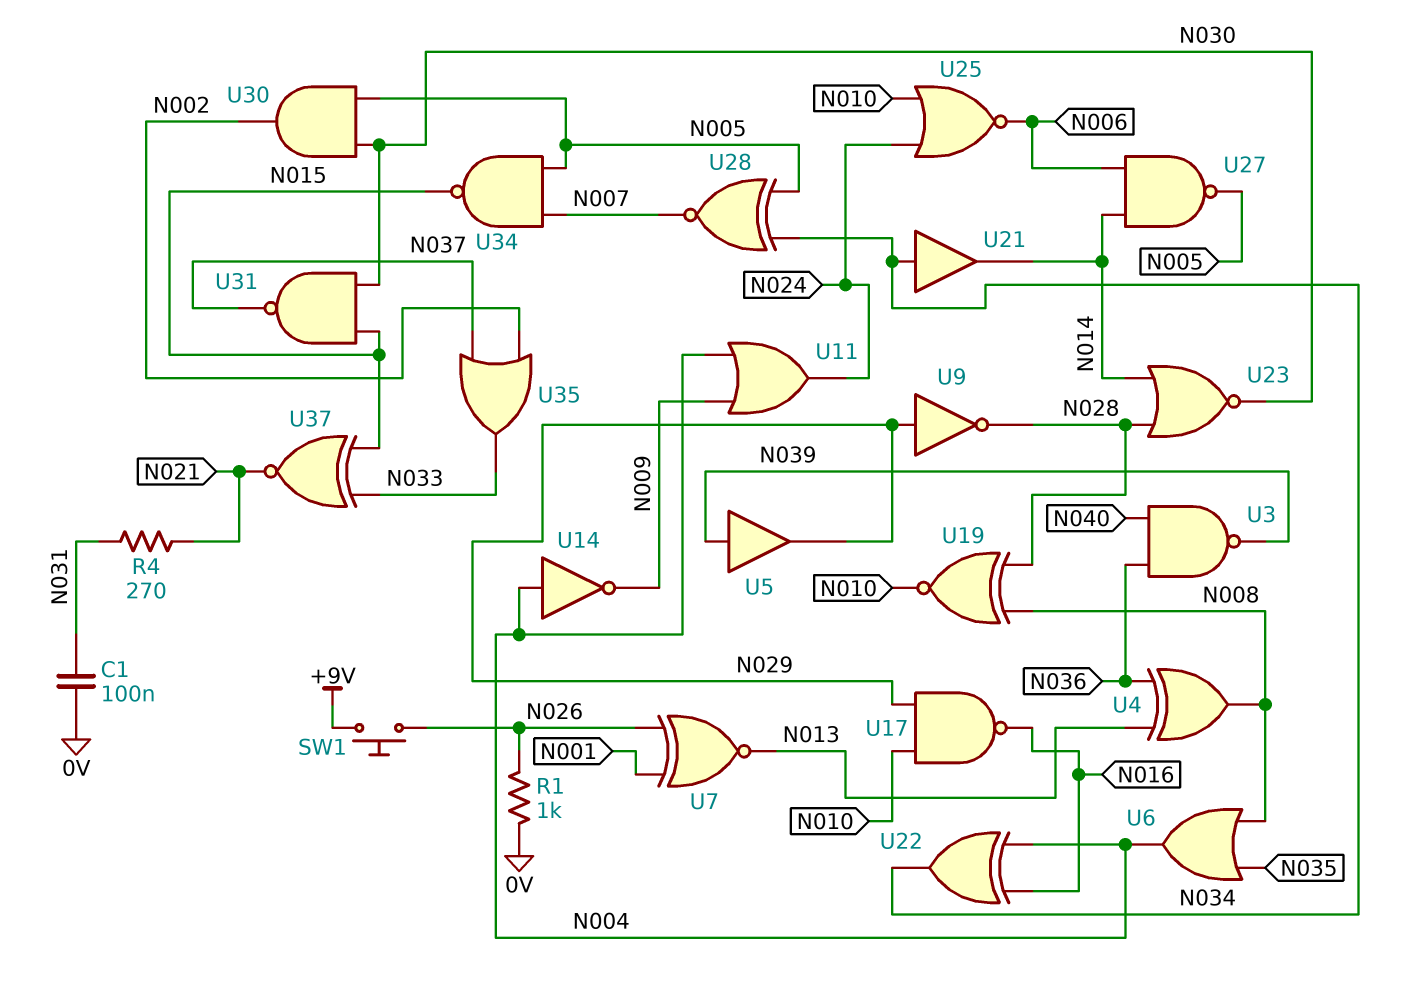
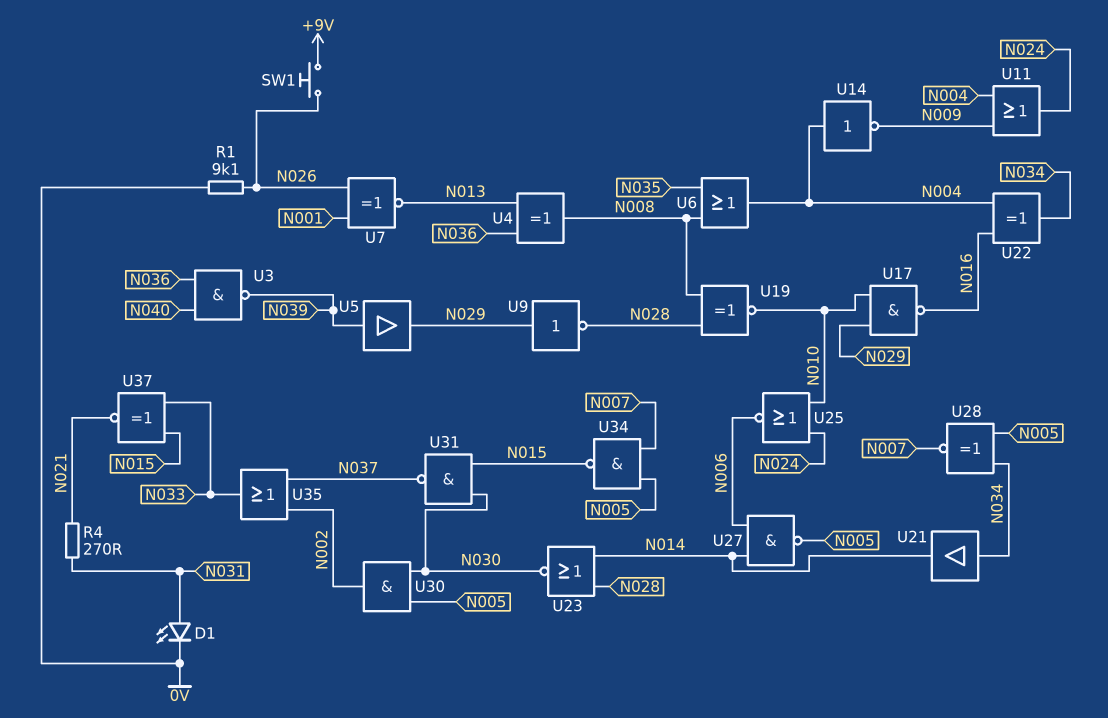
C1: 100nF (0V, N031) -> none
D1: none -> LED (A N031, K 0V)
R1: 1k (0V, N026) -> 9.1k (0V, N026)

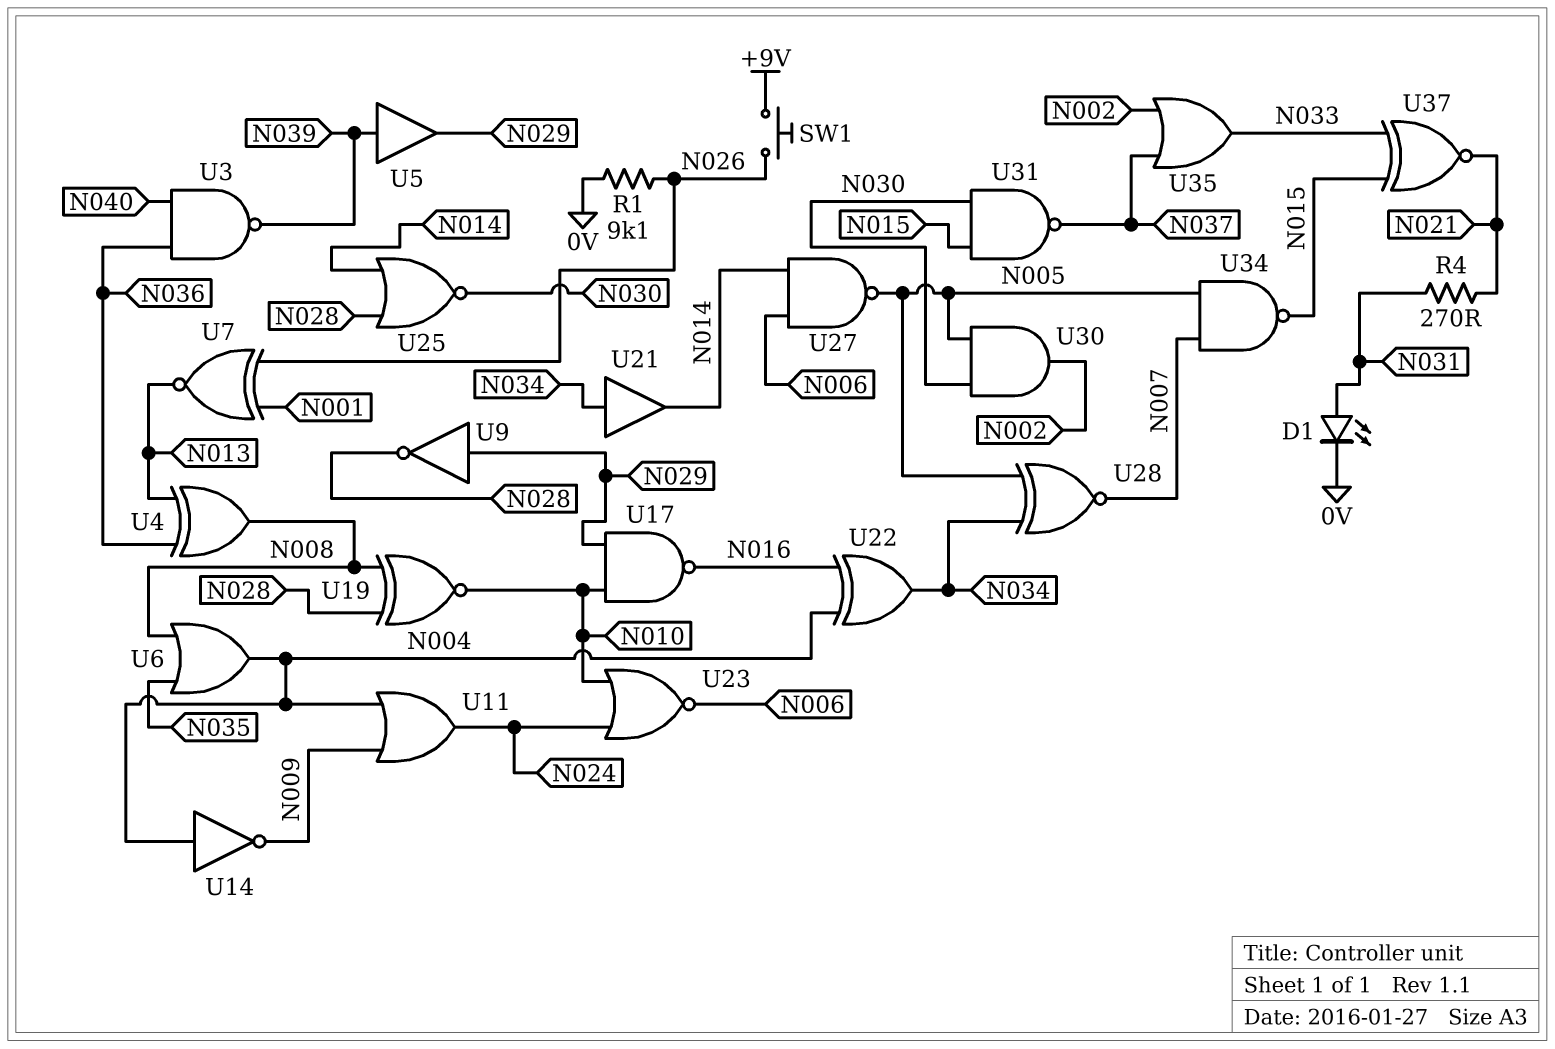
U23: NOR (in N014, in N028, out N030) -> NOR (in N010, in N024, out N006)
U25: NOR (in N010, in N024, out N006) -> NOR (in N014, in N028, out N030)

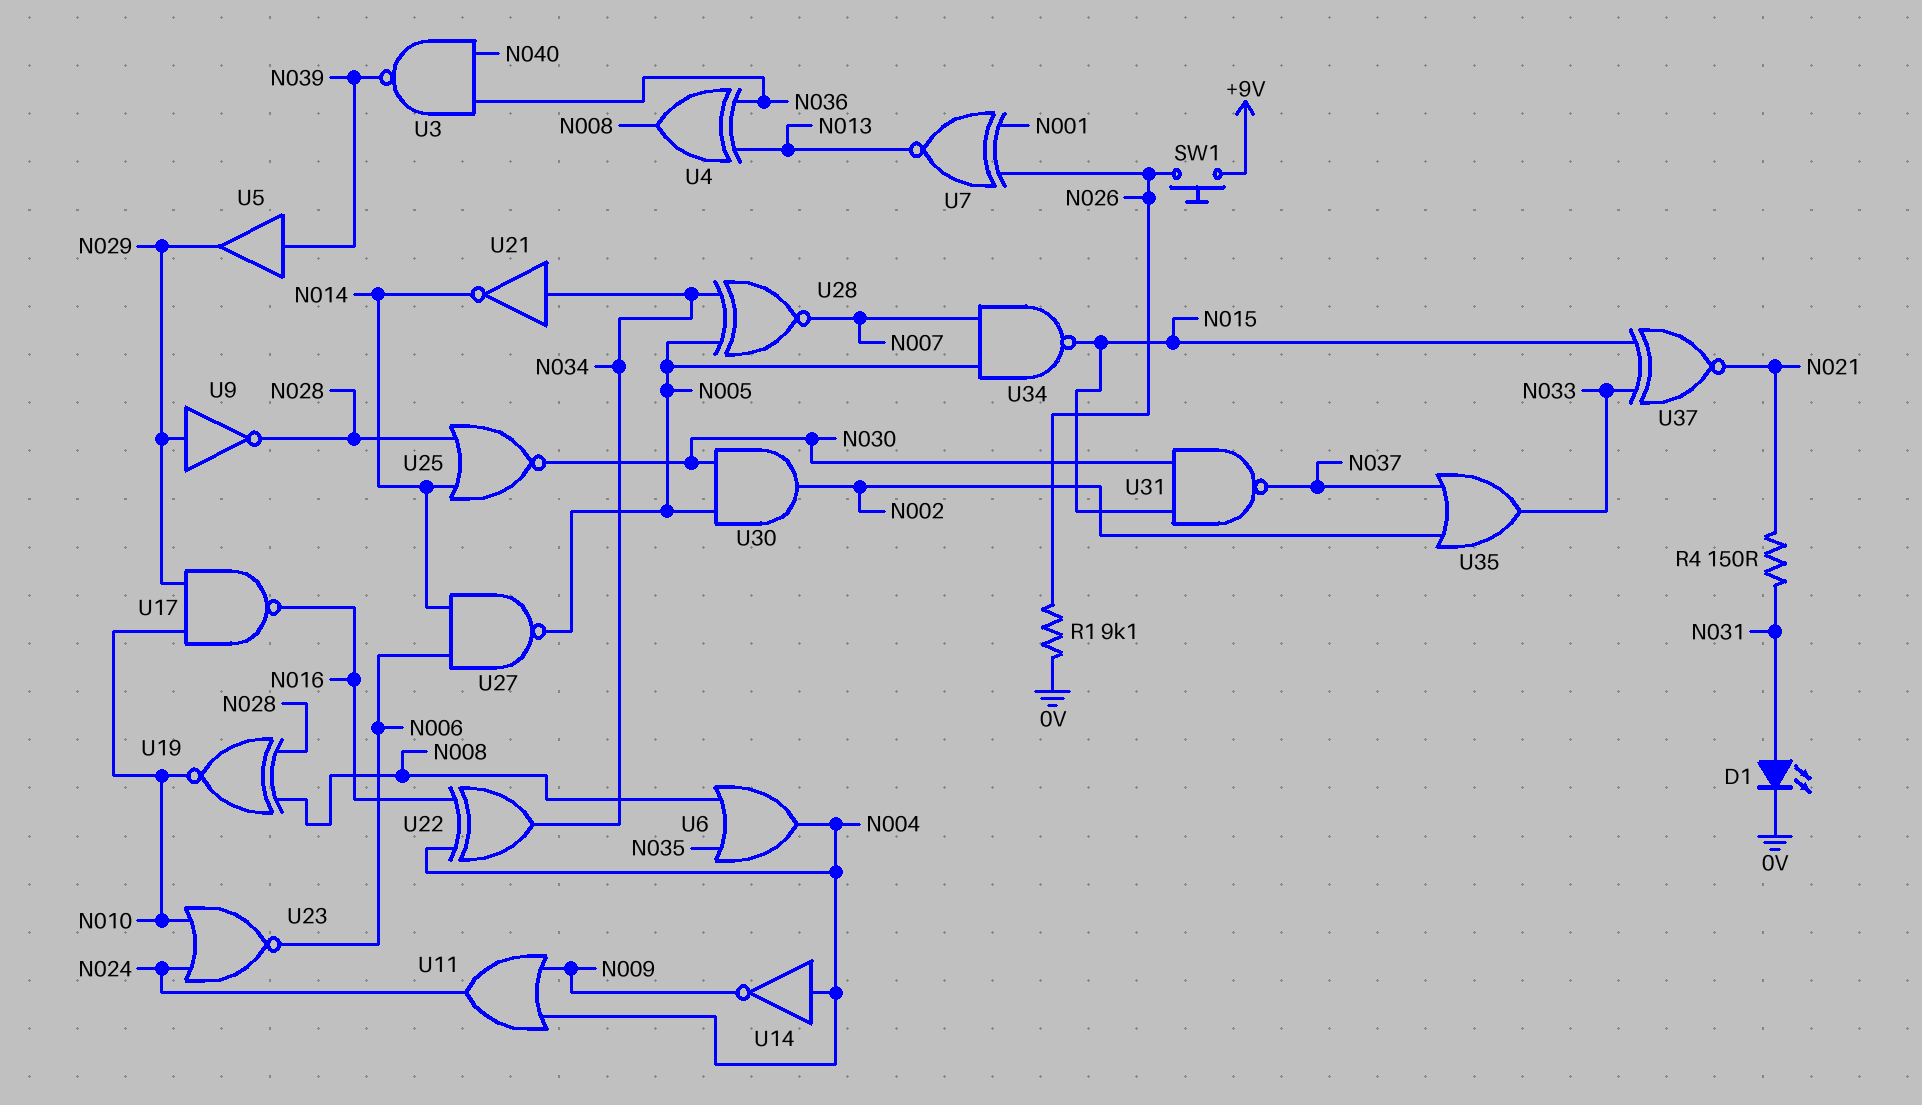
R4: 270 (N021, N031) -> 150 (N021, N031)
U21: buffer (in N034, out N014) -> NOT (in N034, out N014)

